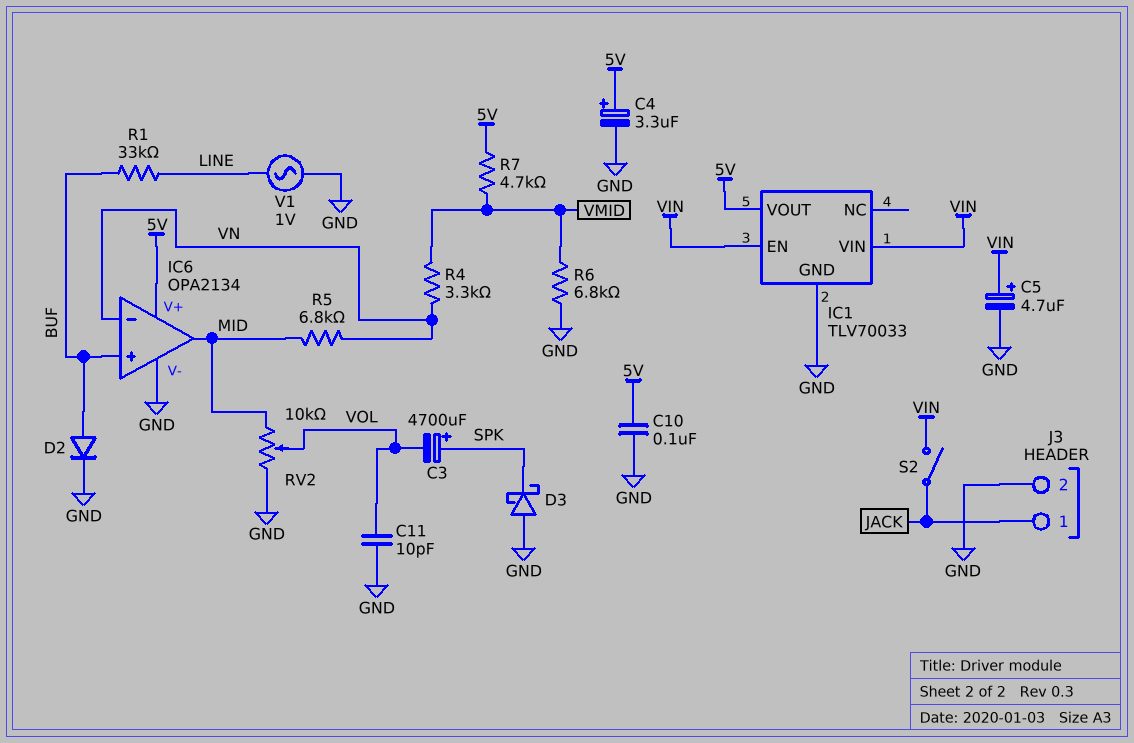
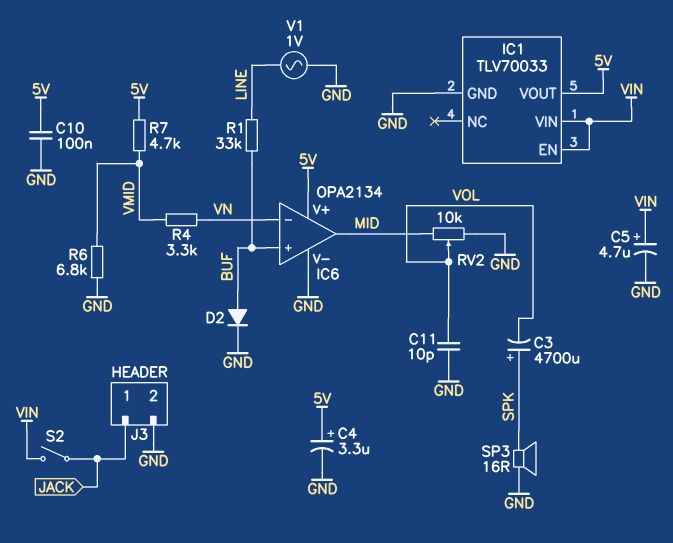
D3: schottky (A GND, K SPK) -> none
R5: 6.8k (MID, VN) -> none
SP3: none -> speaker 16R (GND, SPK)

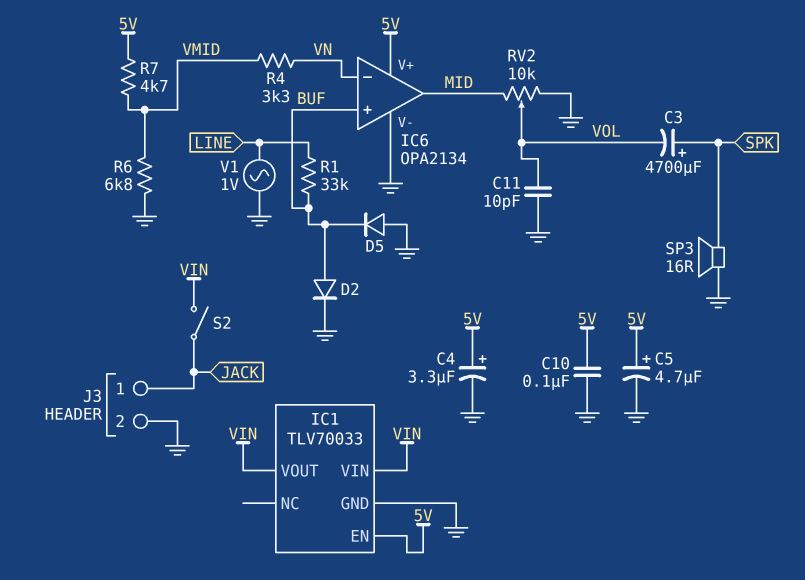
C5: 4.7uF (plus VIN, minus GND) -> 4.7uF (plus 5V, minus GND)
D5: none -> diode (A GND, K BUF)
IC1 pin EN: VIN -> 5V
IC1 pin VOUT: 5V -> VIN

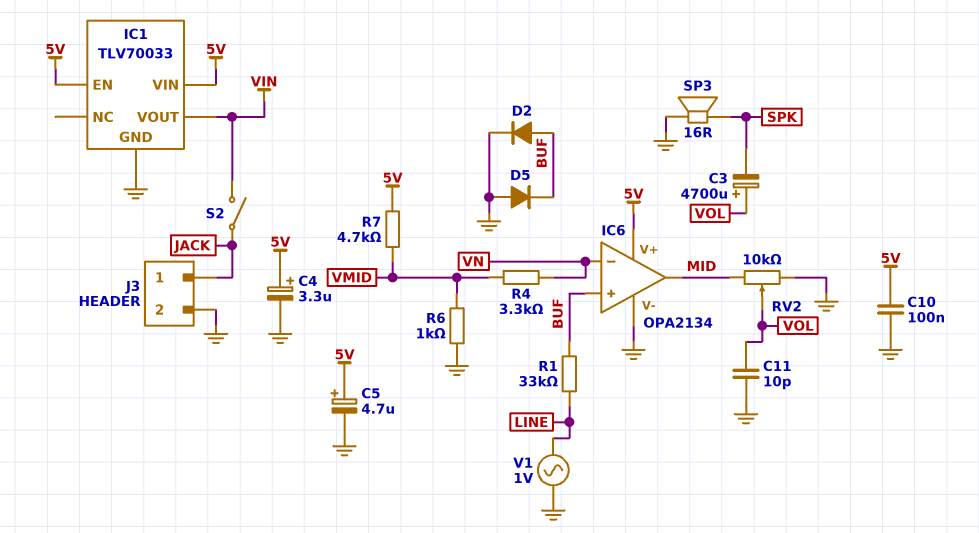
C3: 4700uF (plus SPK, minus VOL) -> 4700uF (plus VOL, minus SPK)
IC1 pin VIN: VIN -> 5V
R6: 6.8k (GND, VMID) -> 1k (GND, VMID)

